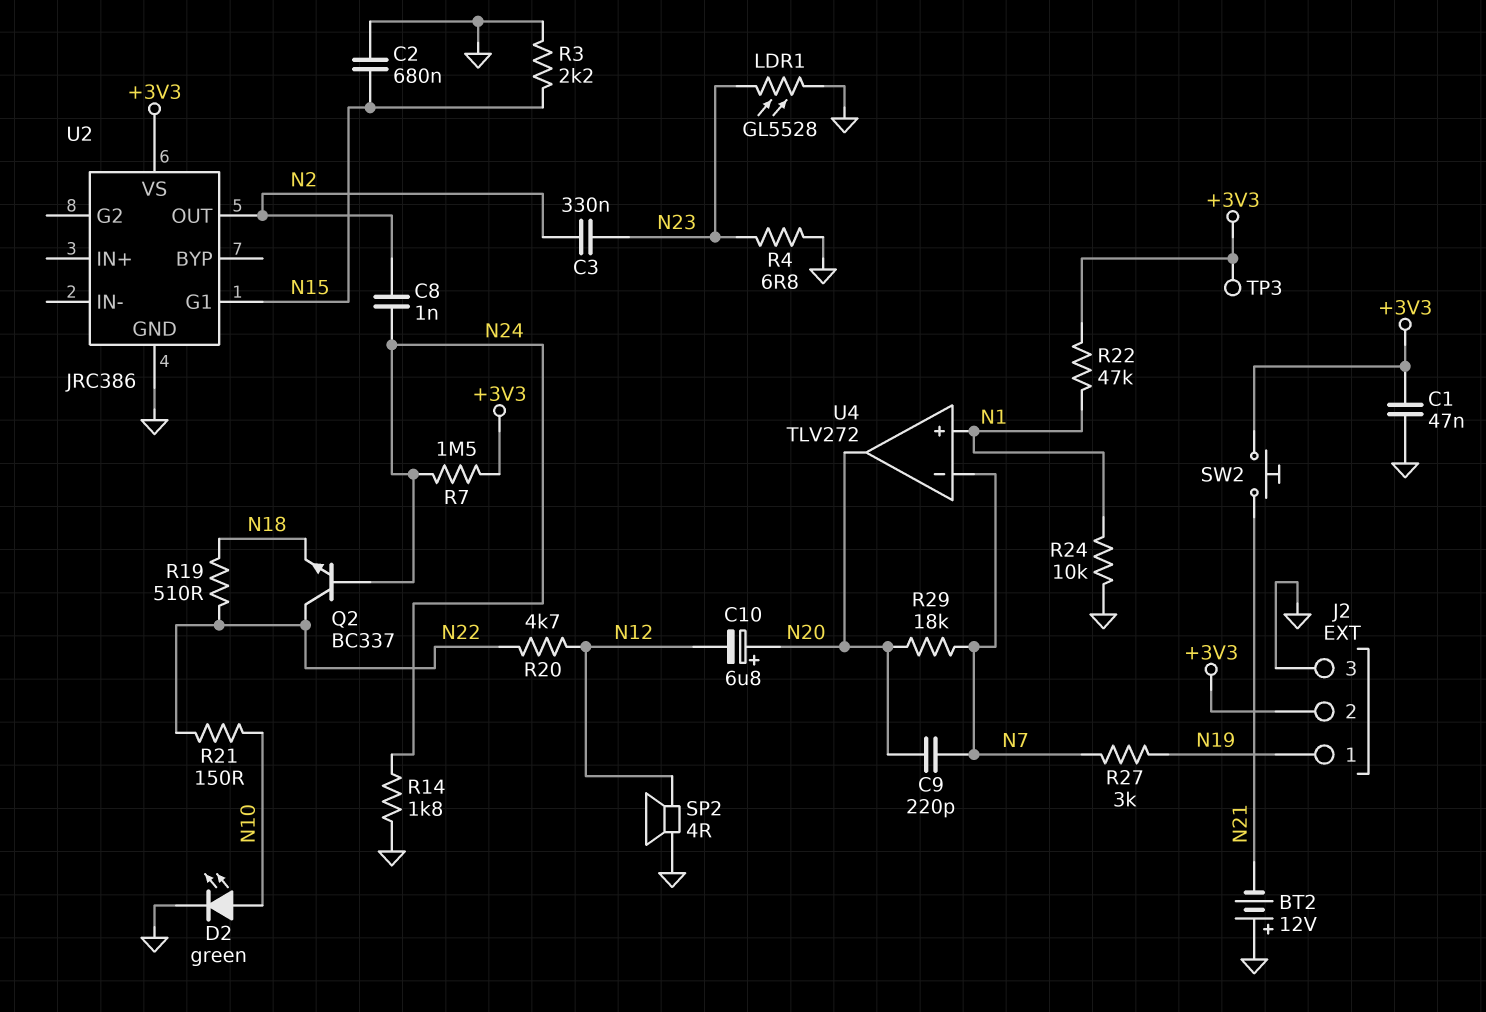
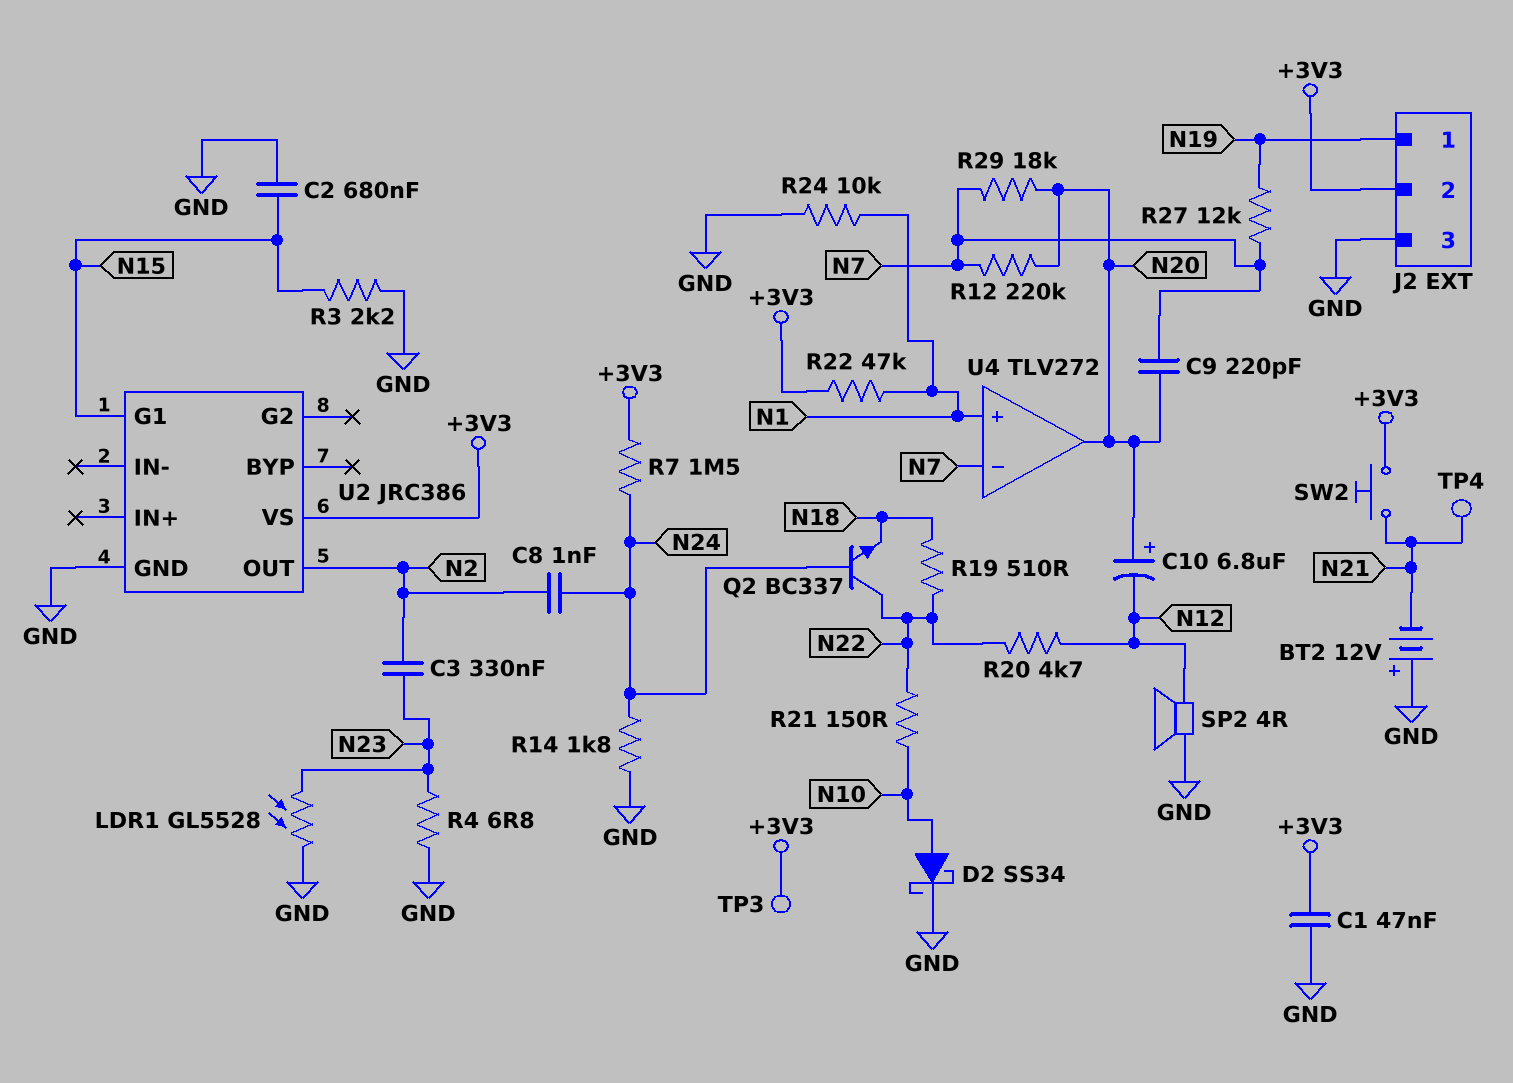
D2: LED green (A N10, K GND) -> schottky SS34 (A N10, K GND)
R12: none -> 220k (N7, N20)
R27: 3k (N7, N19) -> 12k (N7, N19)
TP4: none -> test point (N21)

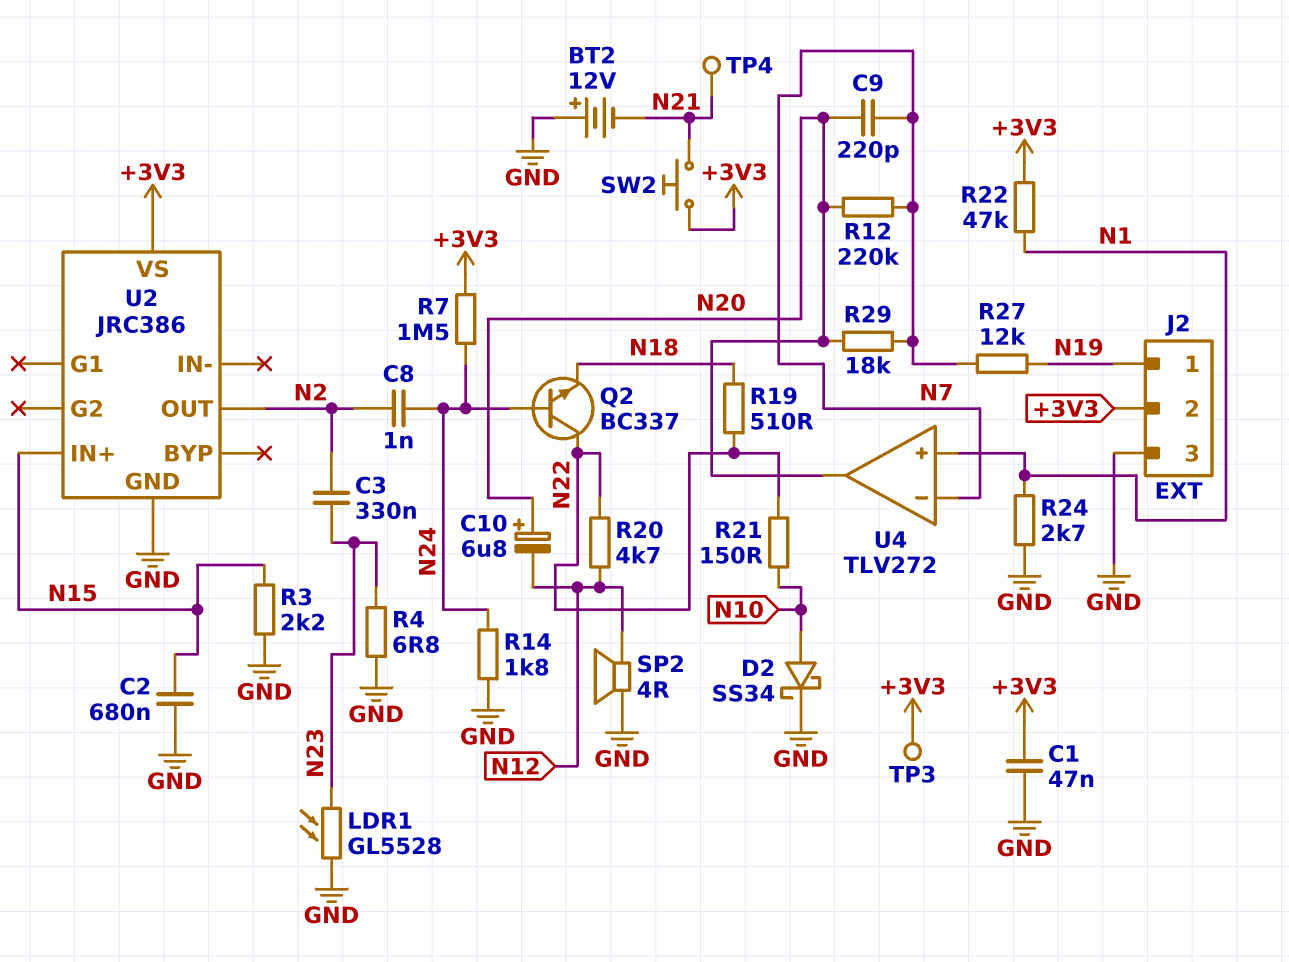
R24: 10k (GND, N1) -> 2.7k (GND, N1)
U2 pin G1: N15 -> none
U2 pin IN+: none -> N15

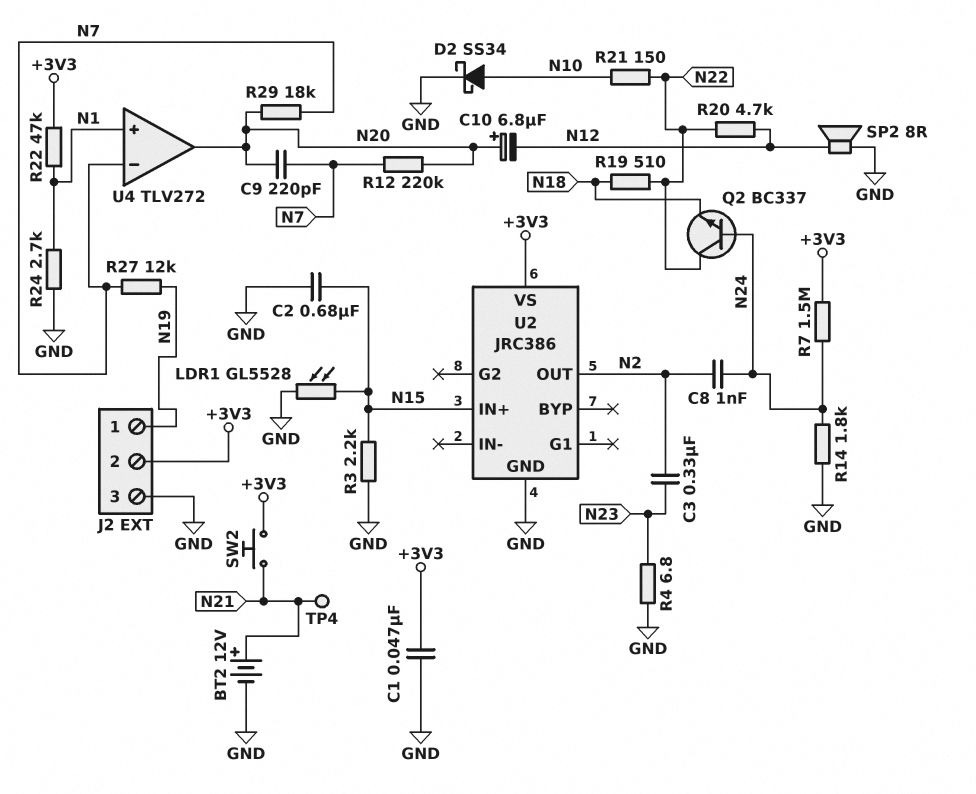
BT2: 12V (plus GND, minus N21) -> 12V (plus N21, minus GND)
LDR1: GL5528 (GND, N23) -> GL5528 (GND, N15)
SP2: speaker 4R (GND, N12) -> speaker 8R (GND, N12)
TP3: test point (+3V3) -> none

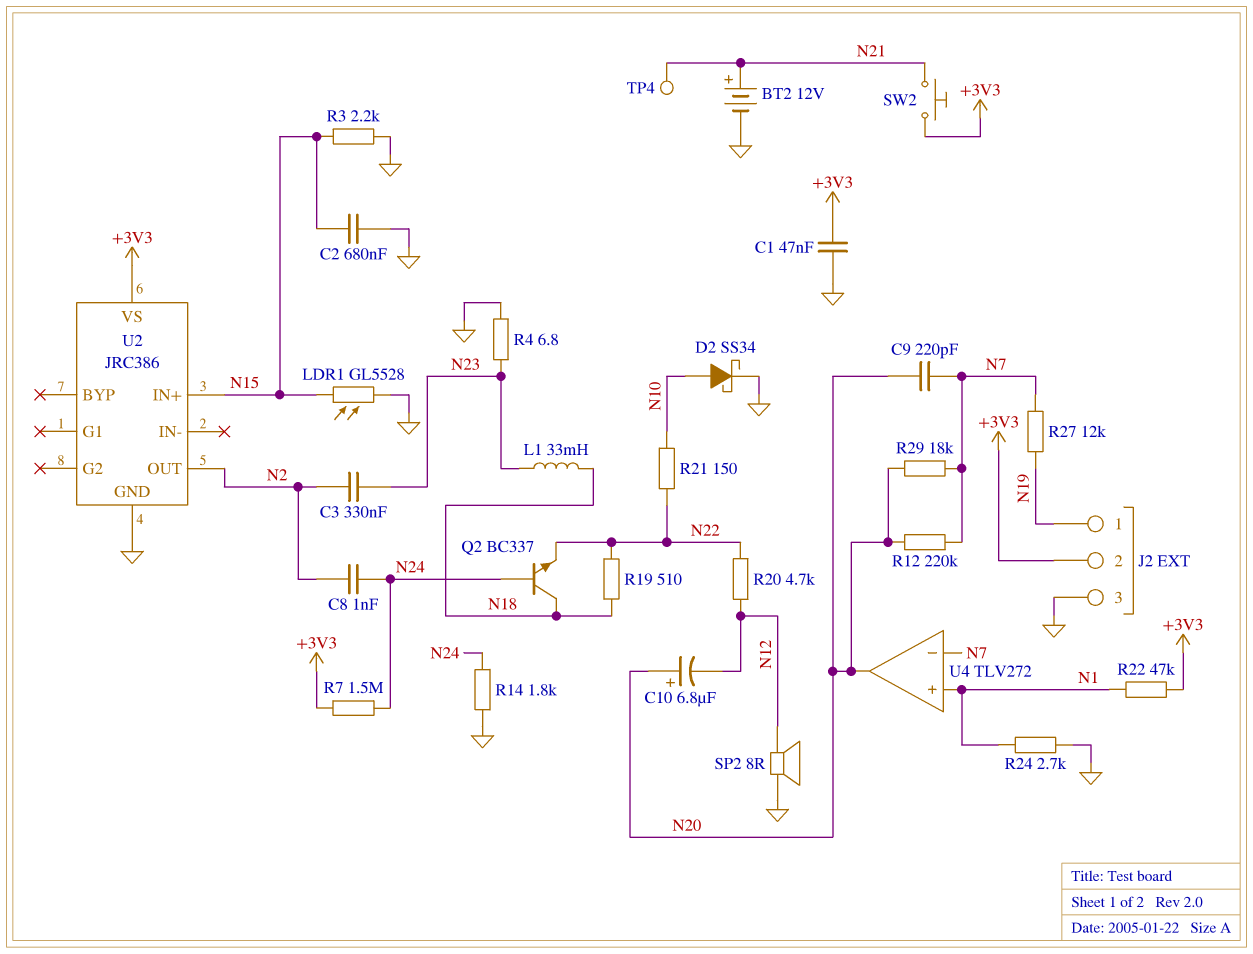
L1: none -> 33mH (N18, N23)
Q2: NPN BC337 (B N24, C N22, E N18) -> NPN BC337 (B N24, C N18, E N22)

